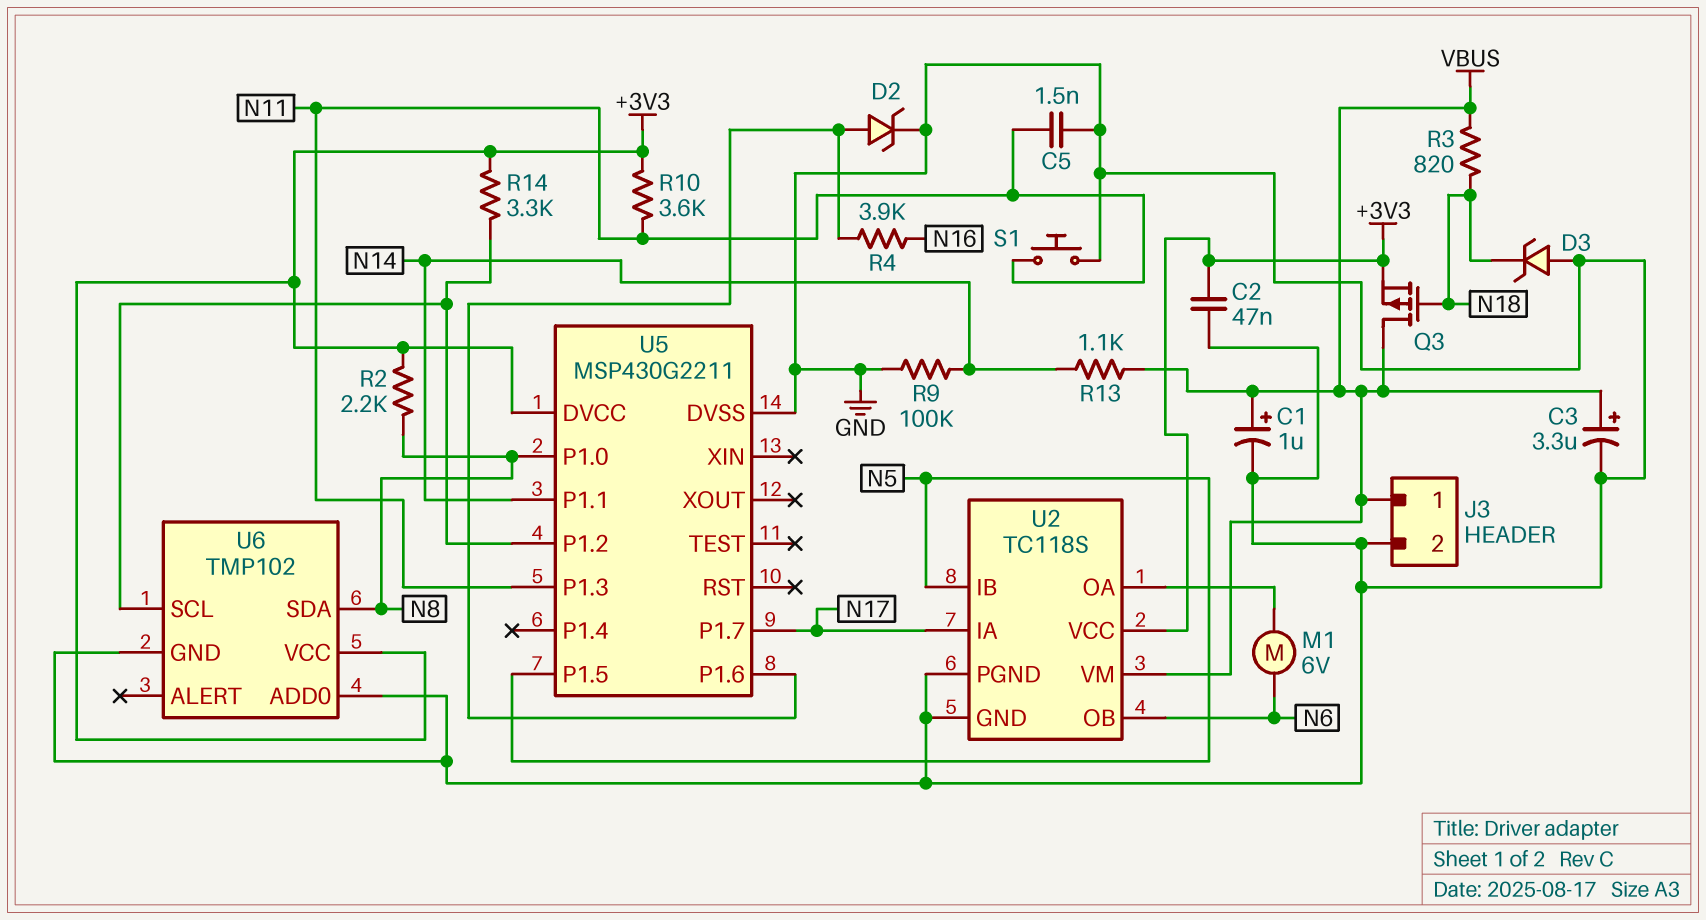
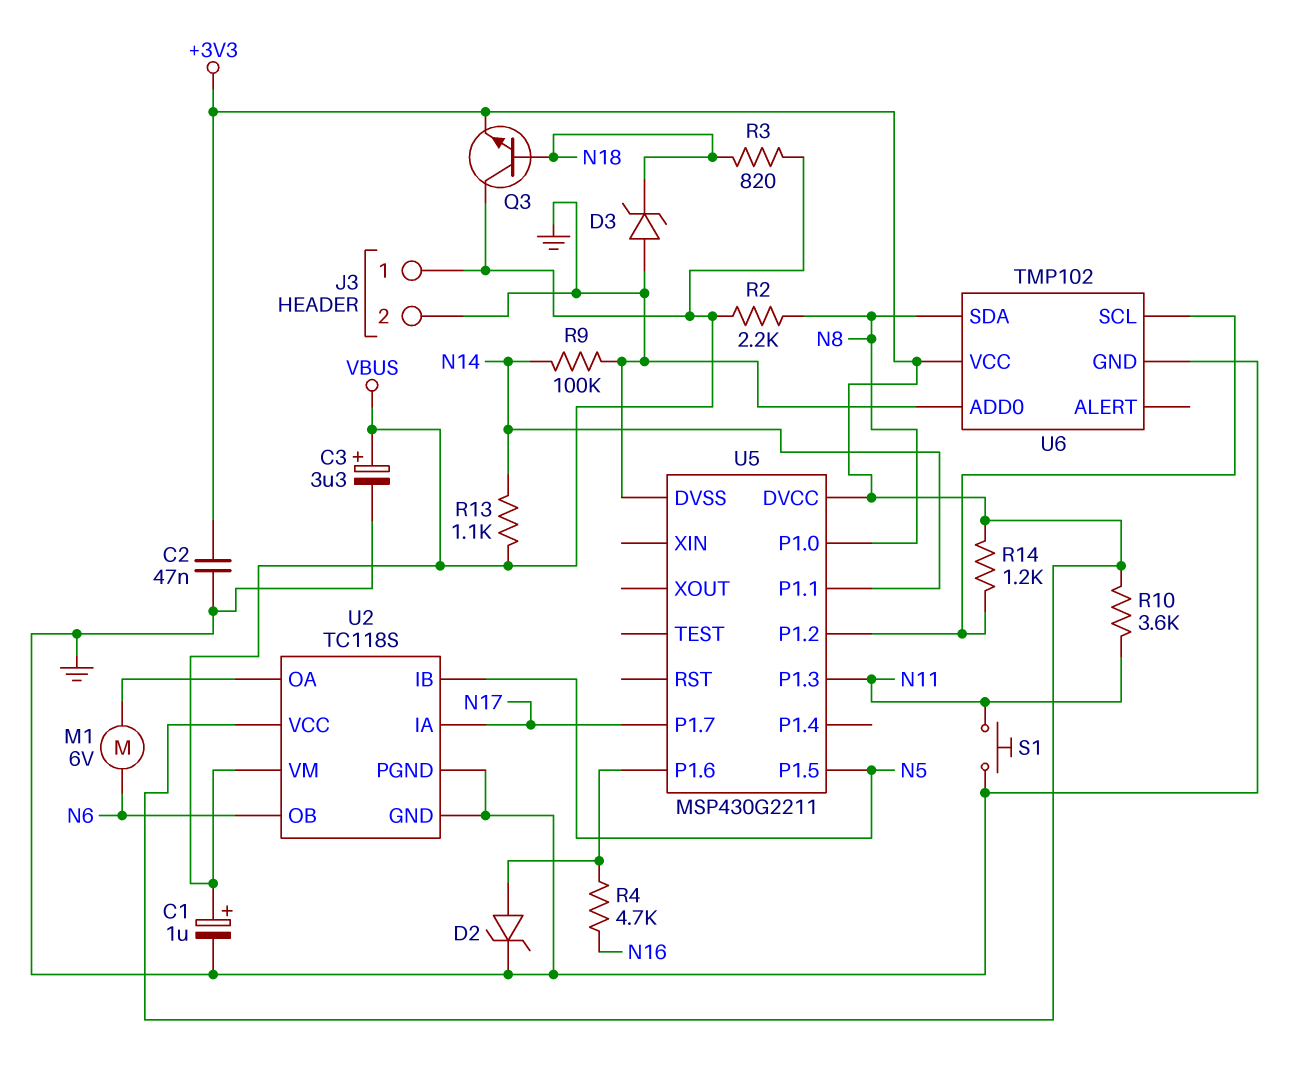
C5: 1.5nF (GND, N11) -> none
Q3: PMOS (G N18, D VBUS, S +3V3) -> NPN (B N18, C VBUS, E +3V3)
R2: 2.2k (+3V3, N8) -> 2.2k (N8, VBUS)
R4: 3.9k (N16, U5/P1.6) -> 4.7k (N16, U5/P1.6)
R14: 3.3k (+3V3, U5/P1.2) -> 1.2k (+3V3, U5/P1.2)

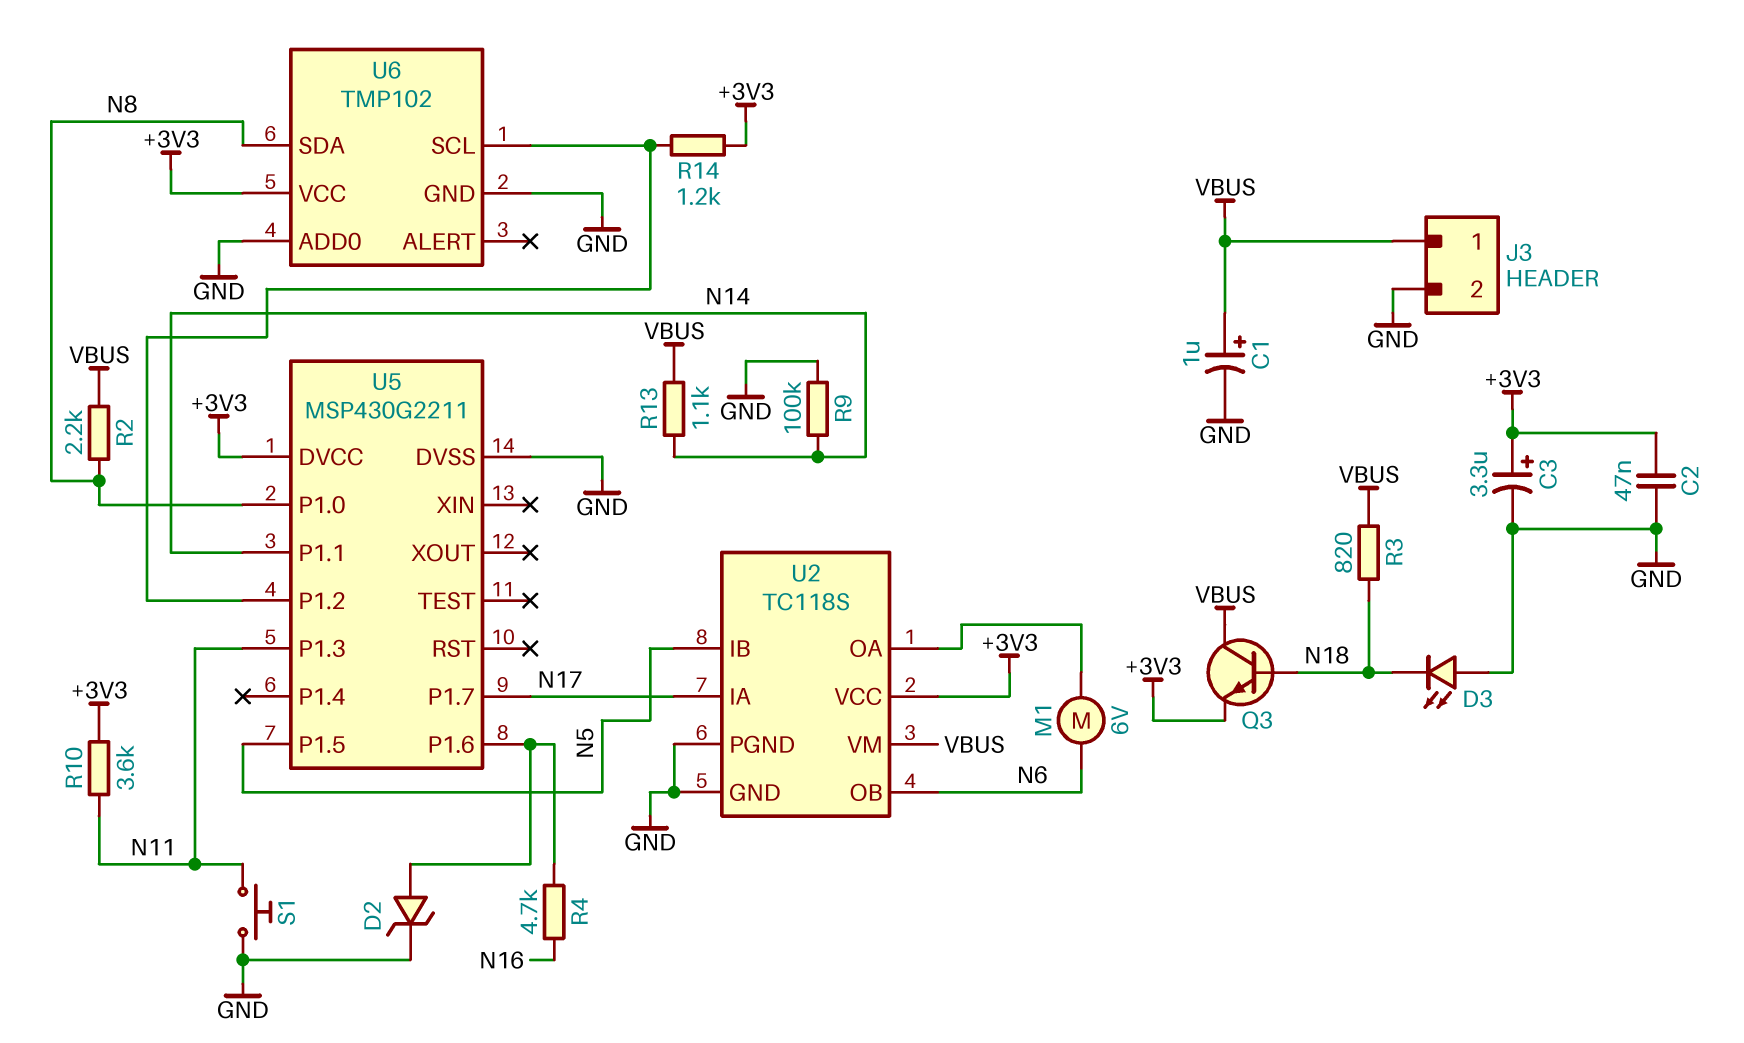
C3: 3.3uF (plus VBUS, minus GND) -> 3.3uF (plus +3V3, minus GND)
D3: zener (A GND, K N18) -> LED (A GND, K N18)

